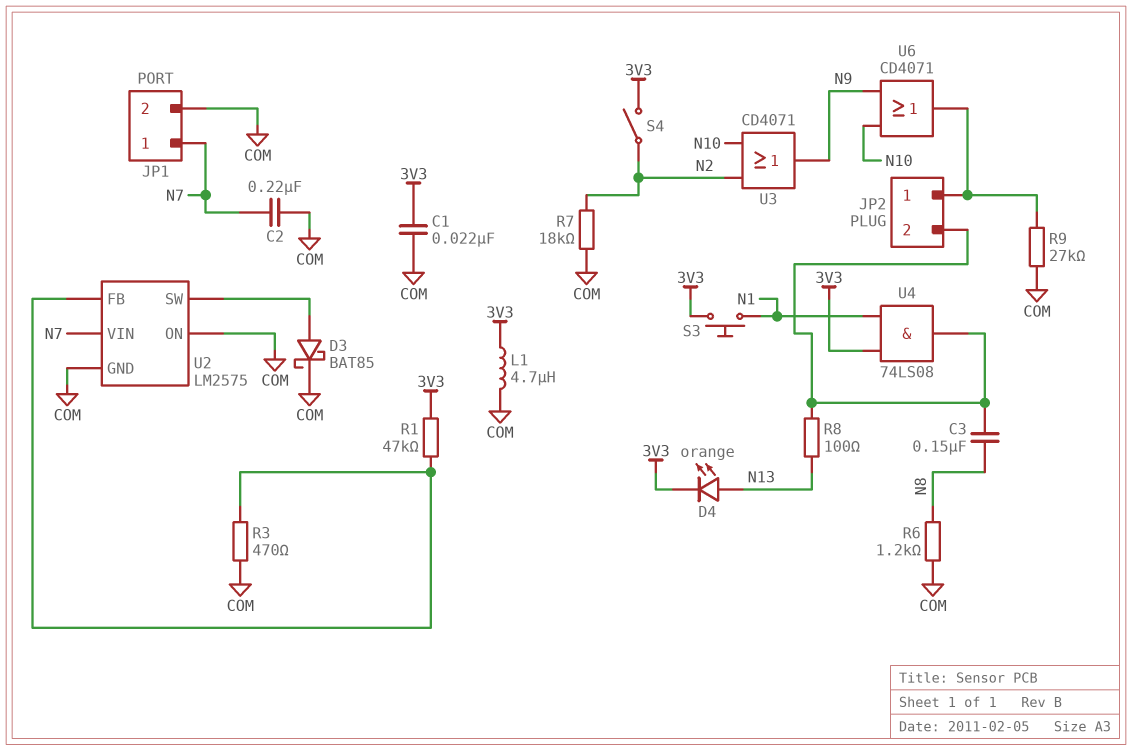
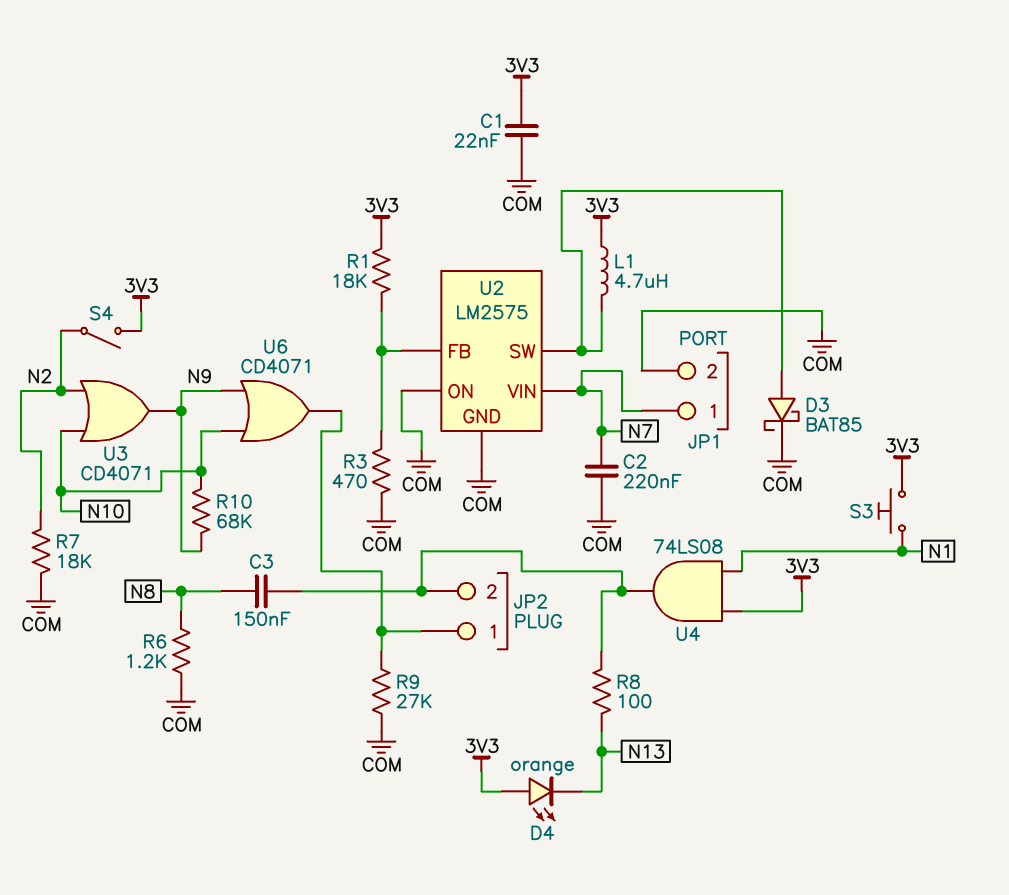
D4: LED orange (A N13, K 3V3) -> LED orange (A 3V3, K N13)
L1: 4.7uH (3V3, COM) -> 4.7uH (3V3, U2/SW)
R1: 47k (3V3, U2/FB) -> 18k (3V3, U2/FB)
R10: none -> 68k (N9, N10)

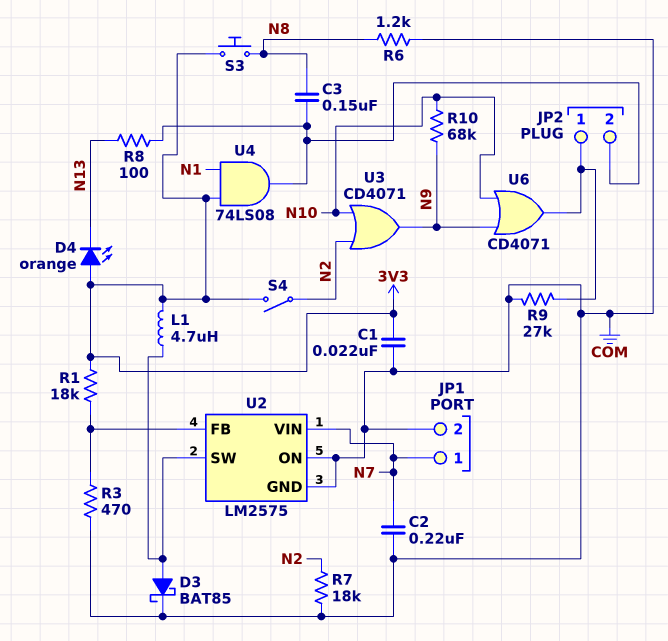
S3: button (3V3, N1) -> button (3V3, N8)

